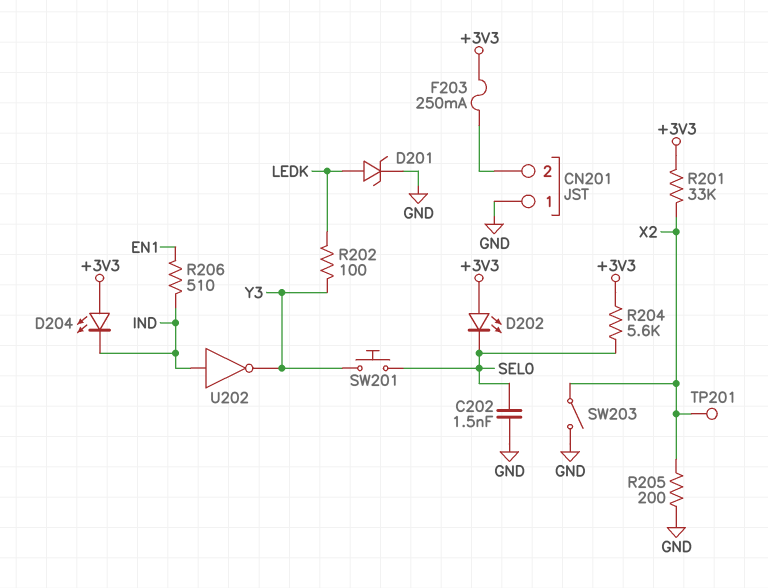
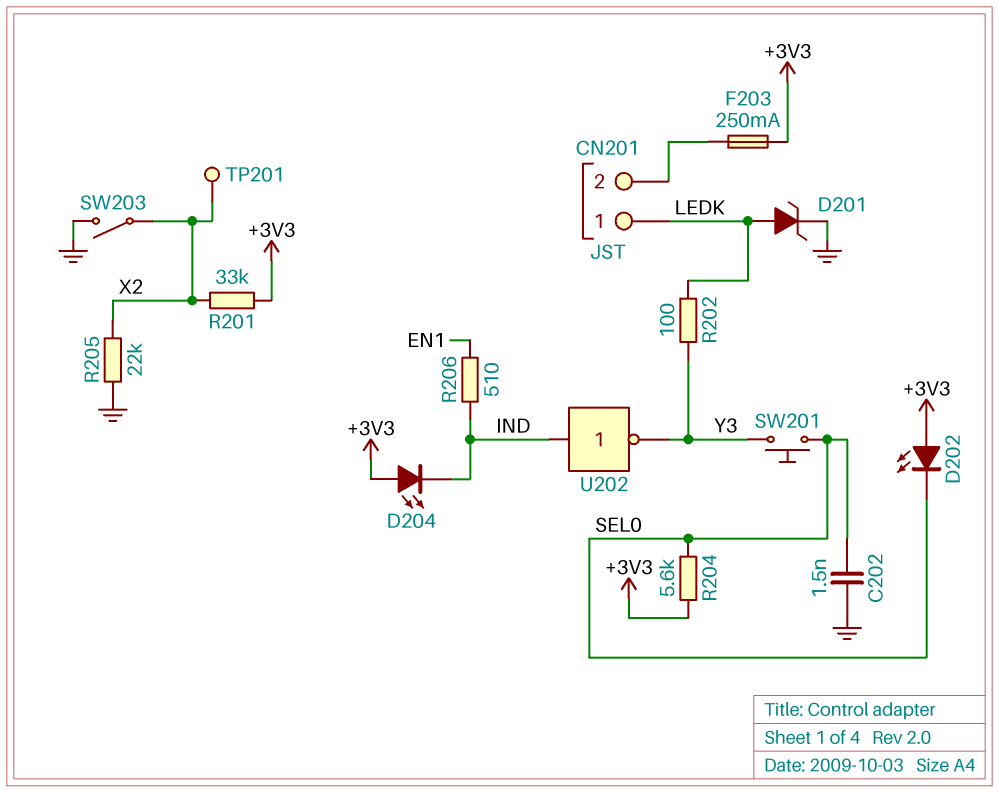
CN201 pin 1: GND -> LEDK
R205: 200 (GND, X2) -> 22k (GND, X2)

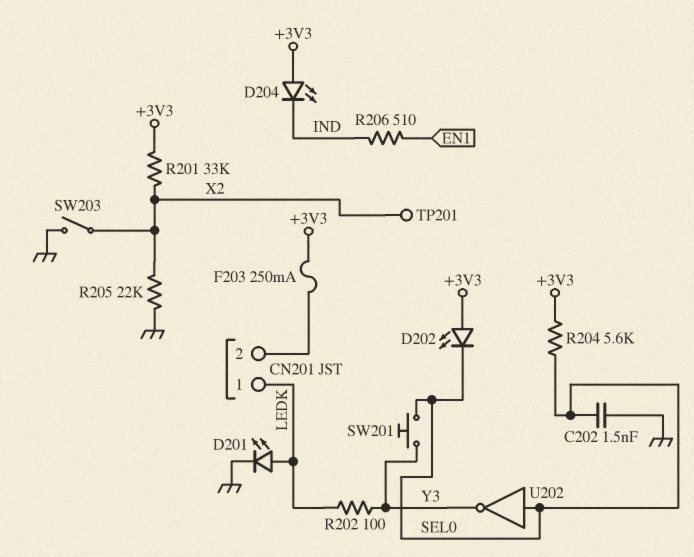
D201: zener (A LEDK, K GND) -> LED (A LEDK, K GND)
U202: NOT (in IND, out Y3) -> NOT (in SEL0, out Y3)

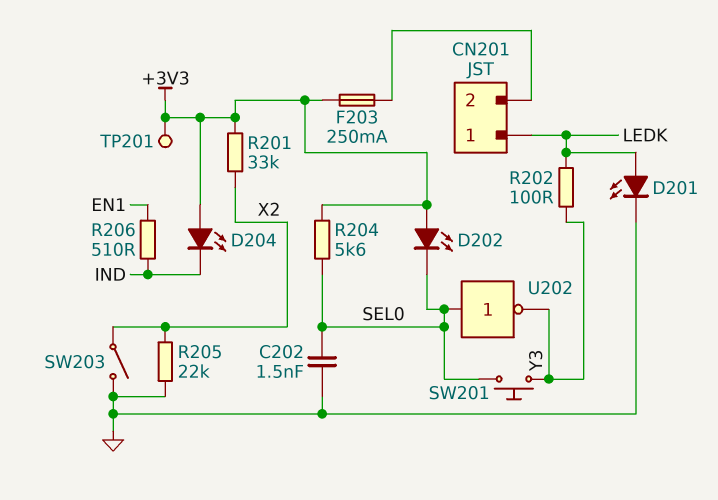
TP201: test point (X2) -> test point (+3V3)

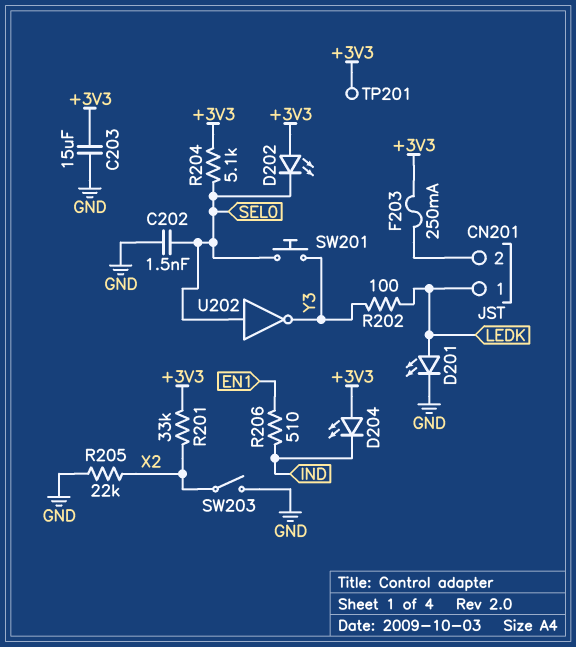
C203: none -> 15uF (+3V3, GND)
R204: 5.6k (+3V3, SEL0) -> 5.1k (+3V3, SEL0)

